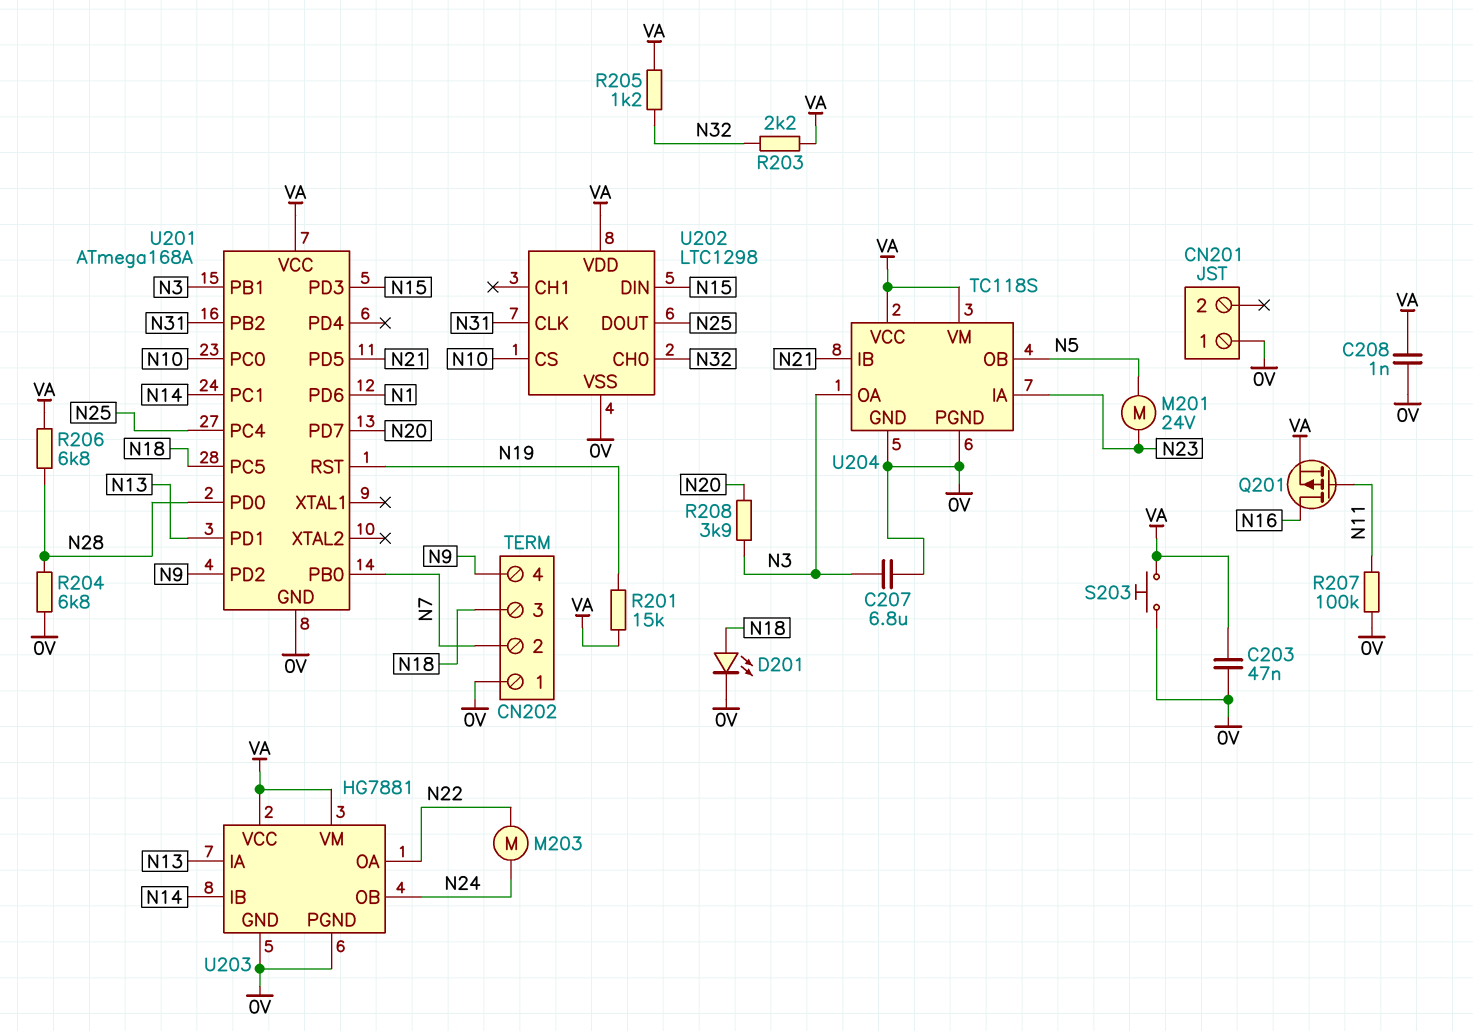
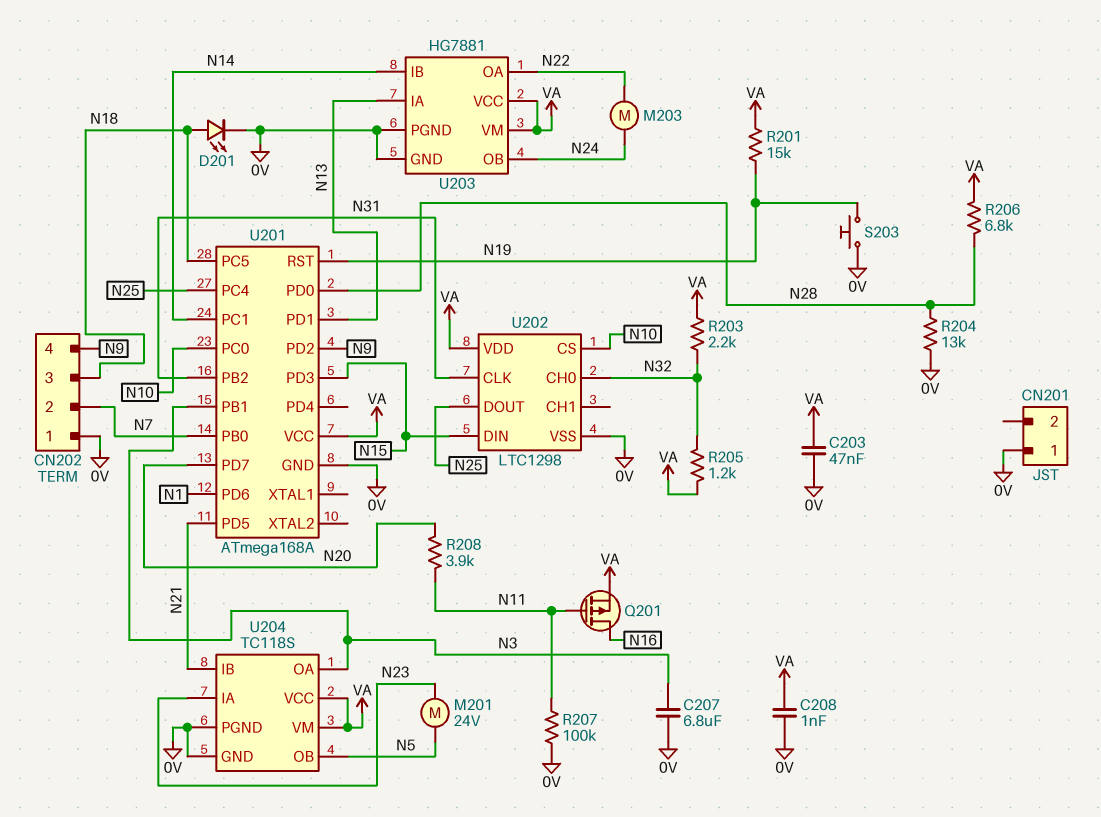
R204: 6.8k (0V, N28) -> 13k (0V, N28)
R208: 3.9k (N3, N20) -> 3.9k (N11, N20)
S203: button (0V, VA) -> button (0V, N19)

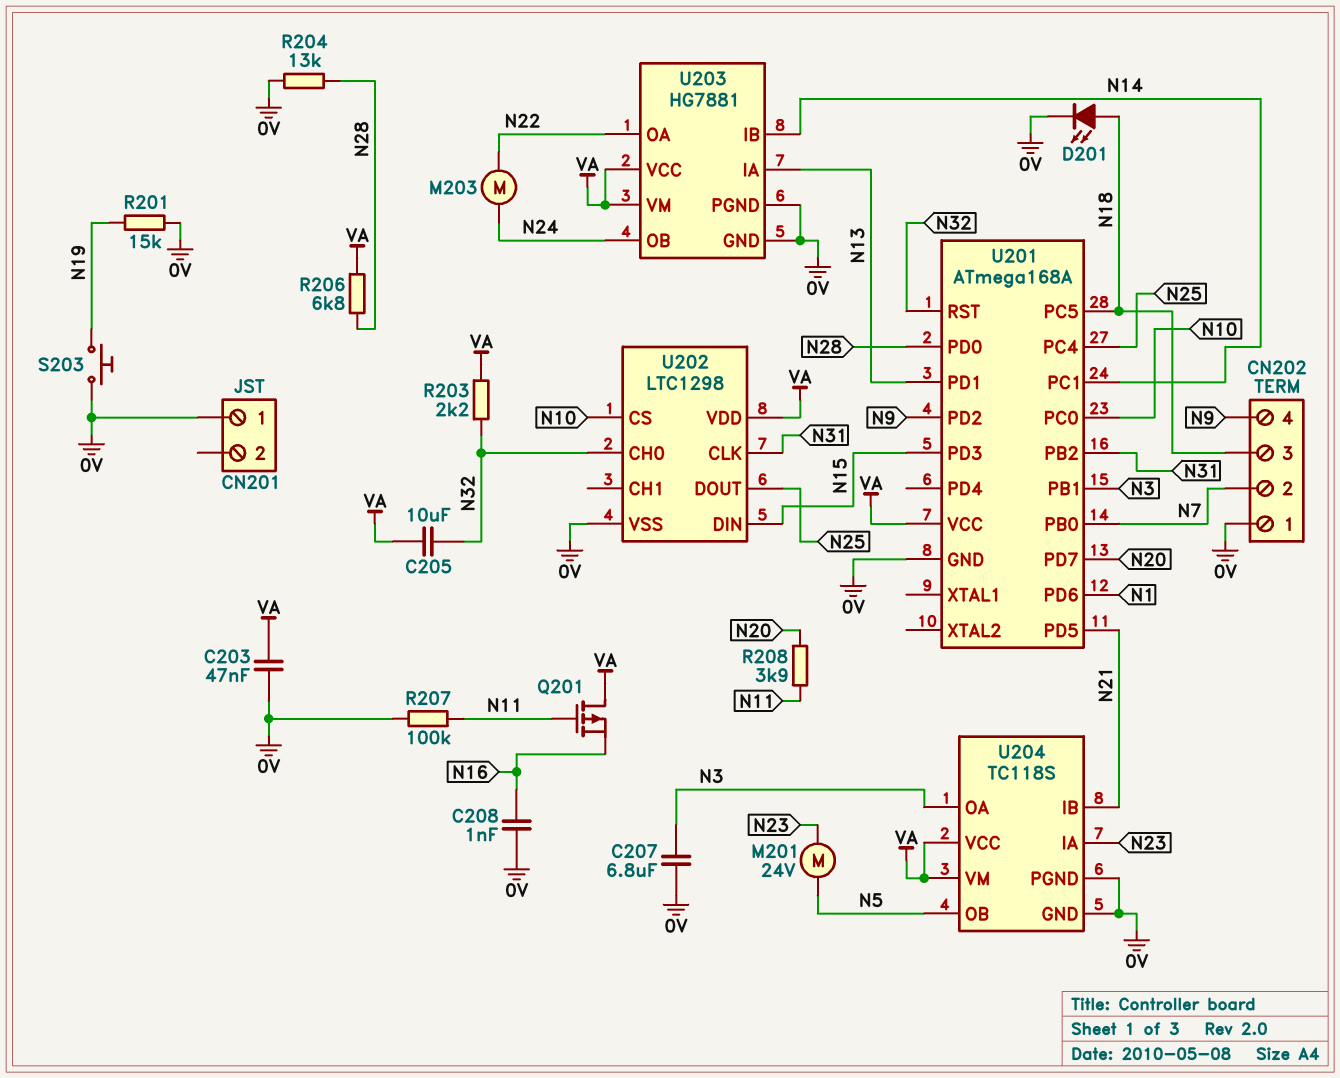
C205: none -> 10uF (N32, VA)
C208: 1nF (0V, VA) -> 1nF (0V, N16)
Q201: PMOS (G N11, D N16, S VA) -> PMOS (G N11, D VA, S N16)
R201: 15k (N19, VA) -> 15k (0V, N19)
R205: 1.2k (N32, VA) -> none
U201 pin RST: N19 -> N32

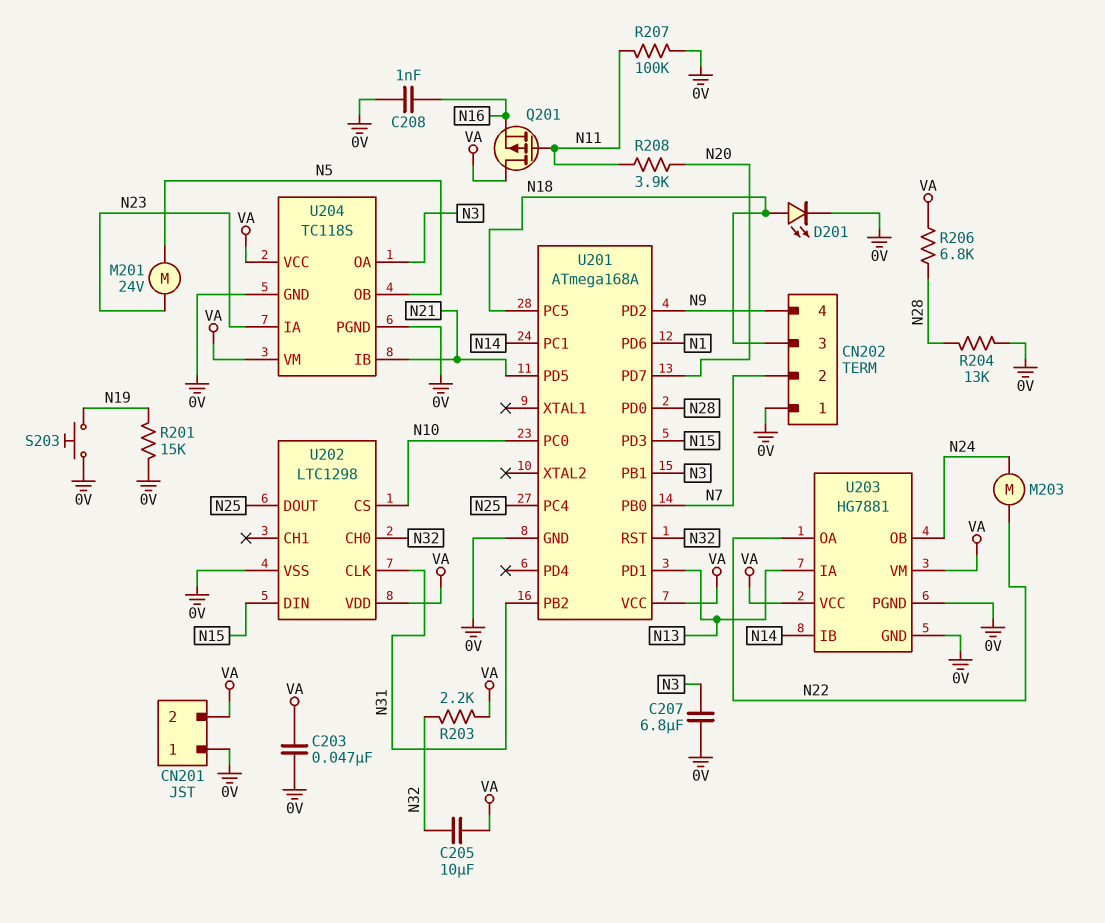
CN201 pin 2: none -> VA

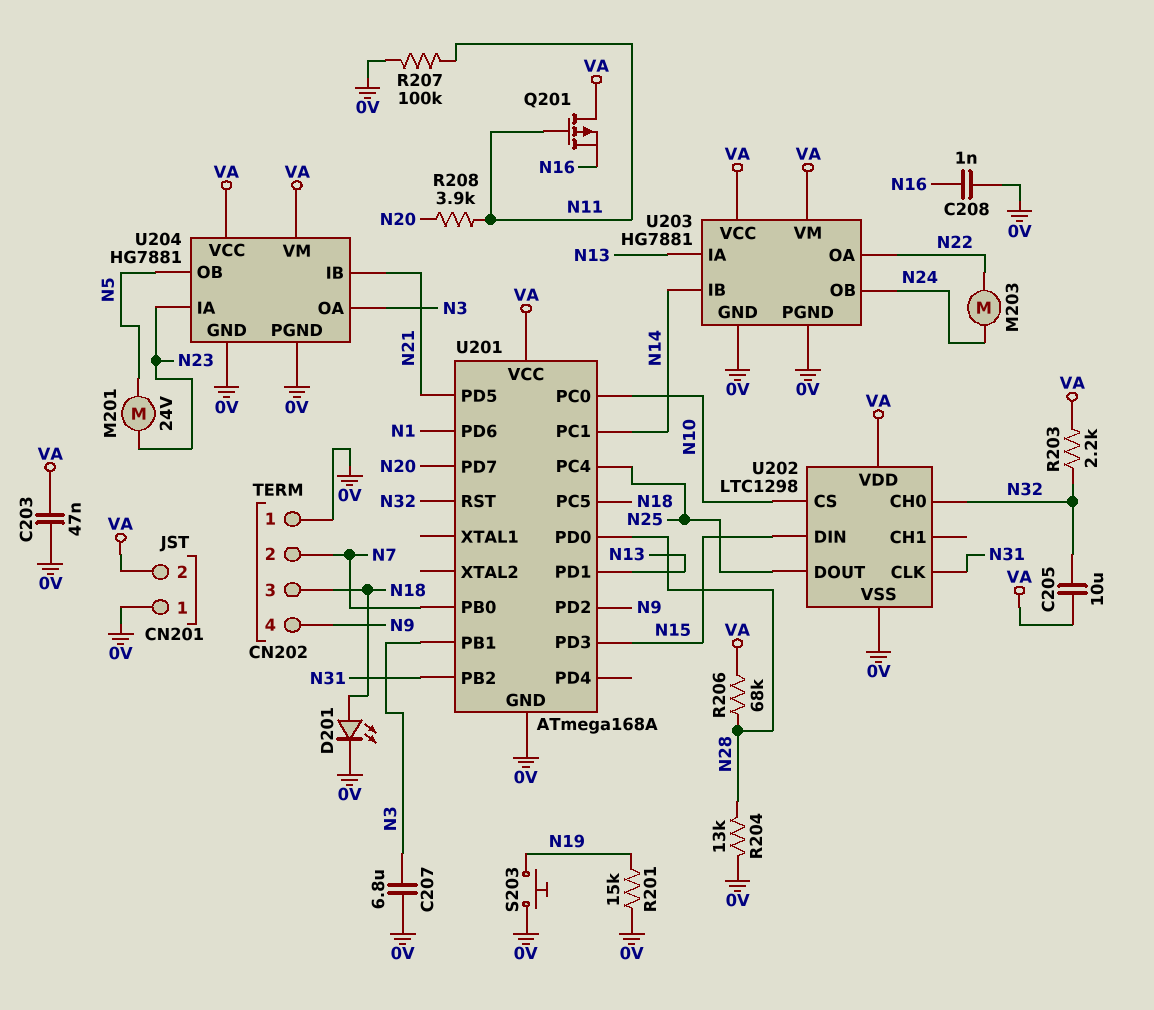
R206: 6.8k (N28, VA) -> 68k (N28, VA)
U204: TC118S -> HG7881

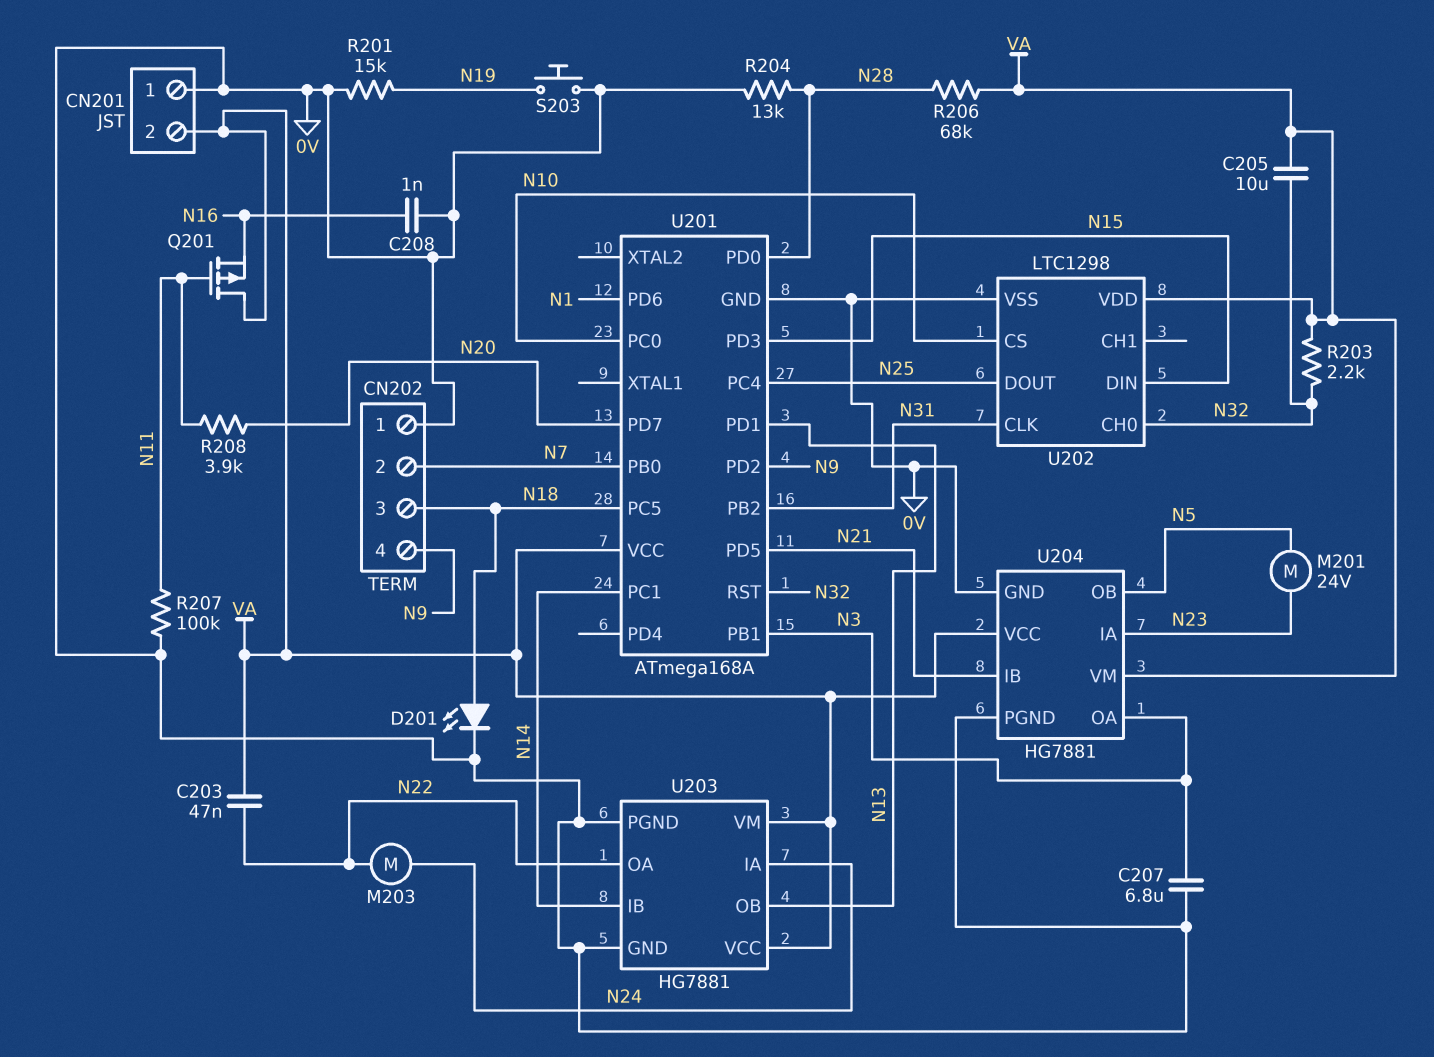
C203: 47nF (0V, VA) -> 47nF (N22, VA)
U203 pin IA: N13 -> N24
U203 pin OB: N24 -> N13

